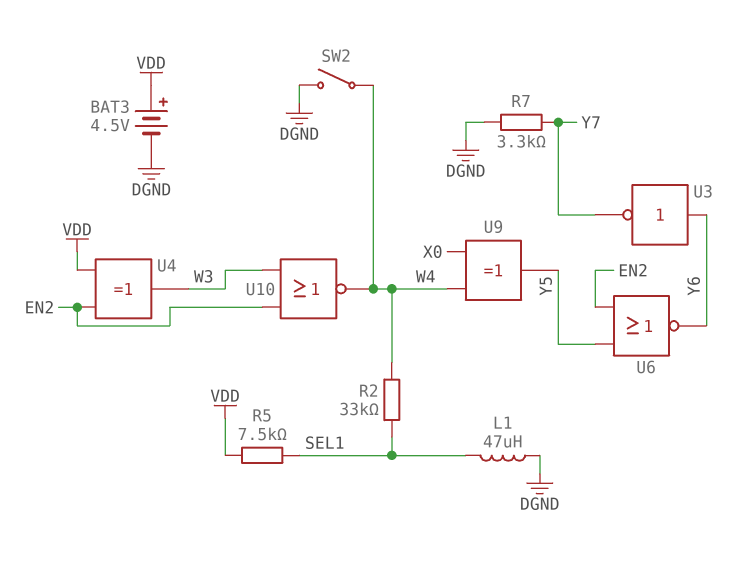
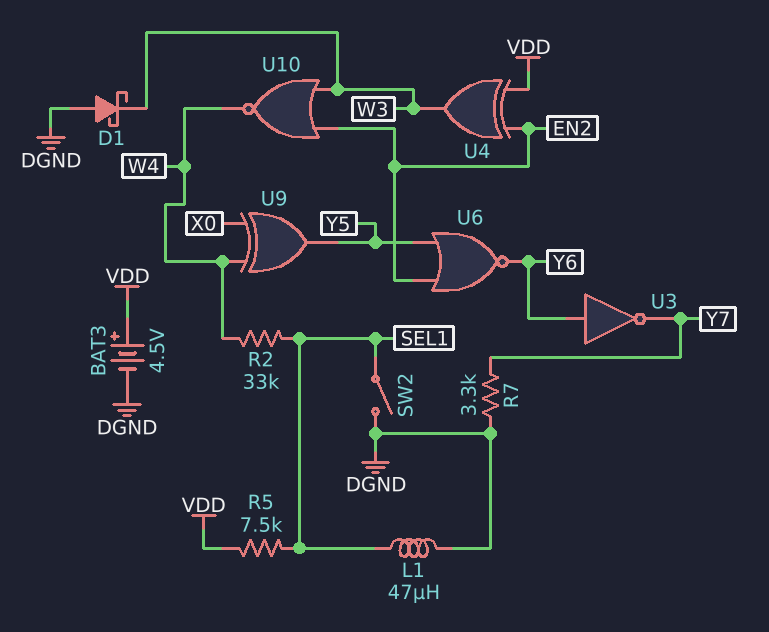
D1: none -> schottky (A DGND, K W3)
SW2: switch (DGND, W4) -> switch (DGND, SEL1)

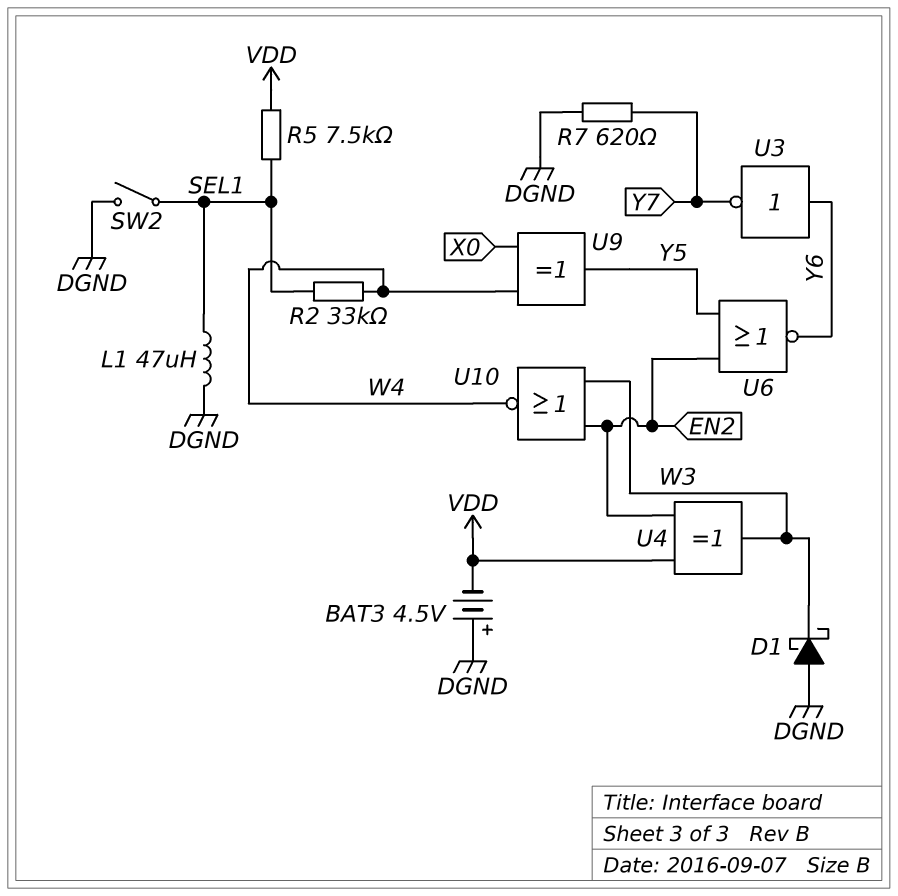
BAT3: 4.5V (plus VDD, minus DGND) -> 4.5V (plus DGND, minus VDD)
R7: 3.3k (DGND, Y7) -> 620 (DGND, Y7)

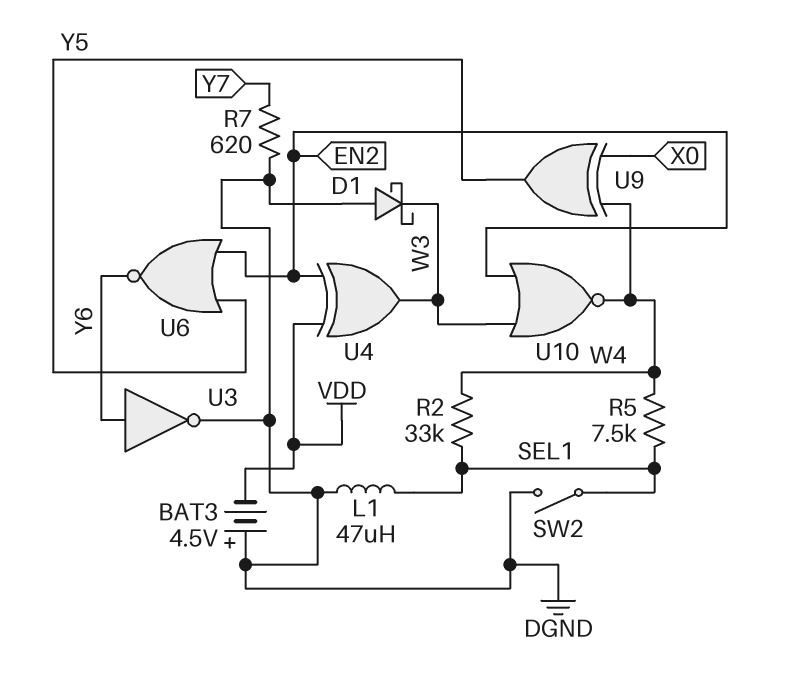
R5: 7.5k (SEL1, VDD) -> 7.5k (SEL1, W4)
U3: NOT (in Y6, out Y7) -> NOT (in Y6, out DGND)

